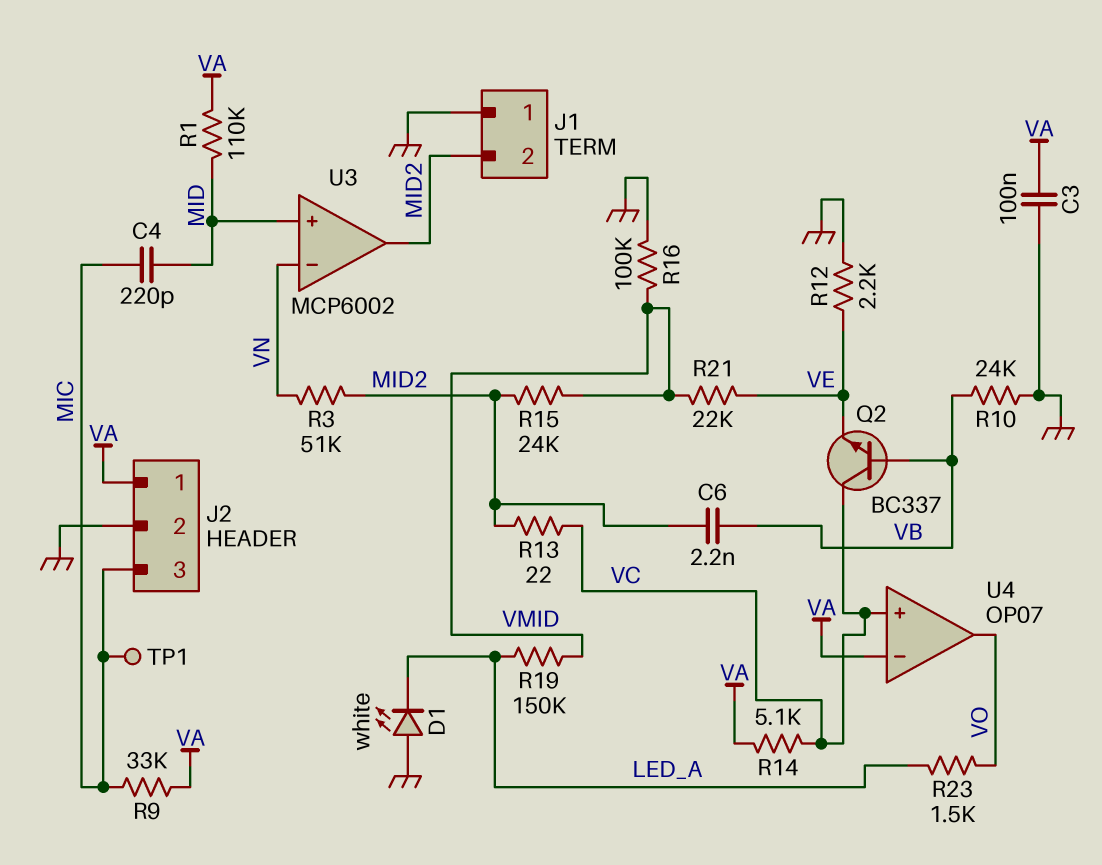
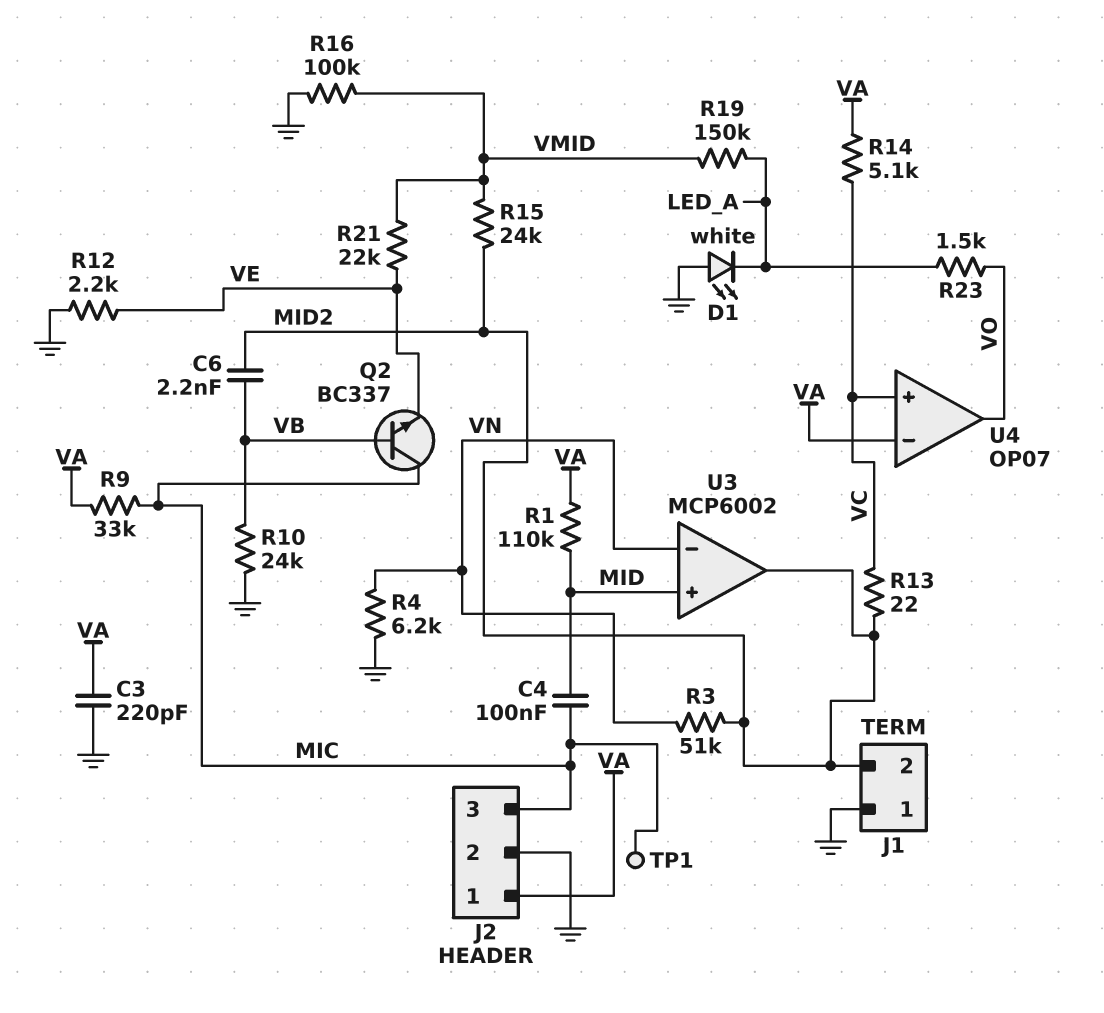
C3: 100nF (GND, VA) -> 220pF (GND, VA)
C4: 220pF (MIC, MID) -> 100nF (MIC, MID)
Q2: NPN BC337 (B VB, C VC, E VE) -> NPN BC337 (B VB, C MIC, E VE)
R4: none -> 6.2k (GND, VN)

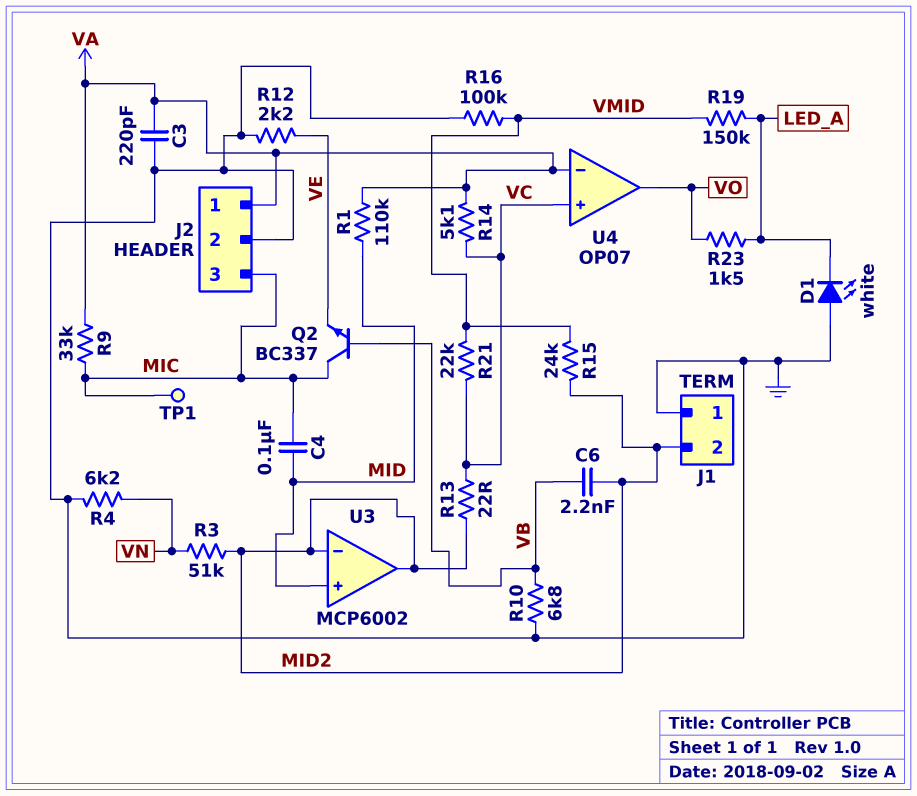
R10: 24k (GND, VB) -> 6.8k (GND, VB)
R21: 22k (VE, VMID) -> 22k (VC, VMID)
U3 pin in-: VN -> MID2

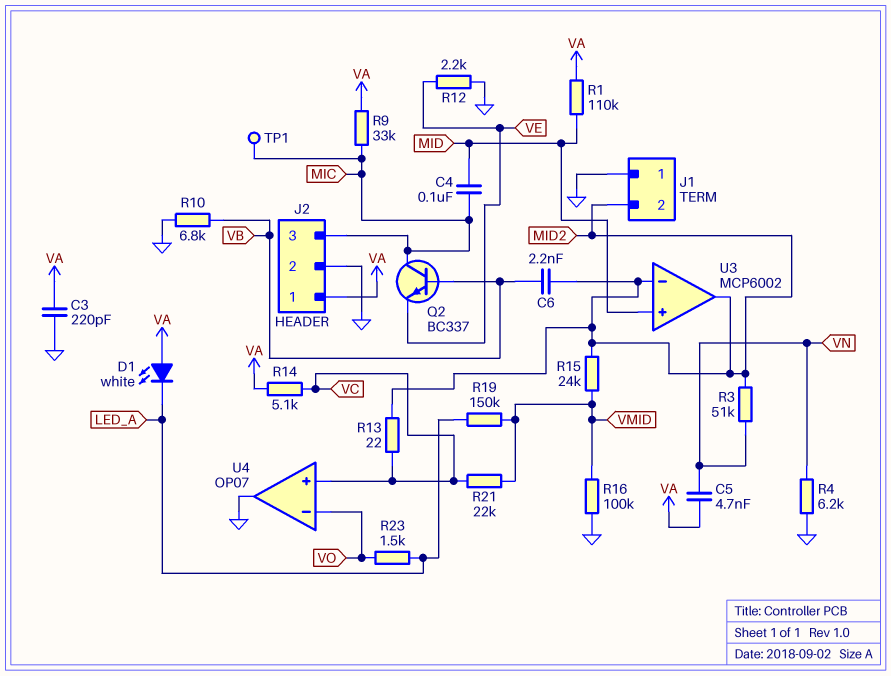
C5: none -> 4.7nF (VA, VN)
D1: LED white (A GND, K LED_A) -> LED white (A VA, K LED_A)
U4 pin in-: VA -> VO
U4 pin out: VO -> GND

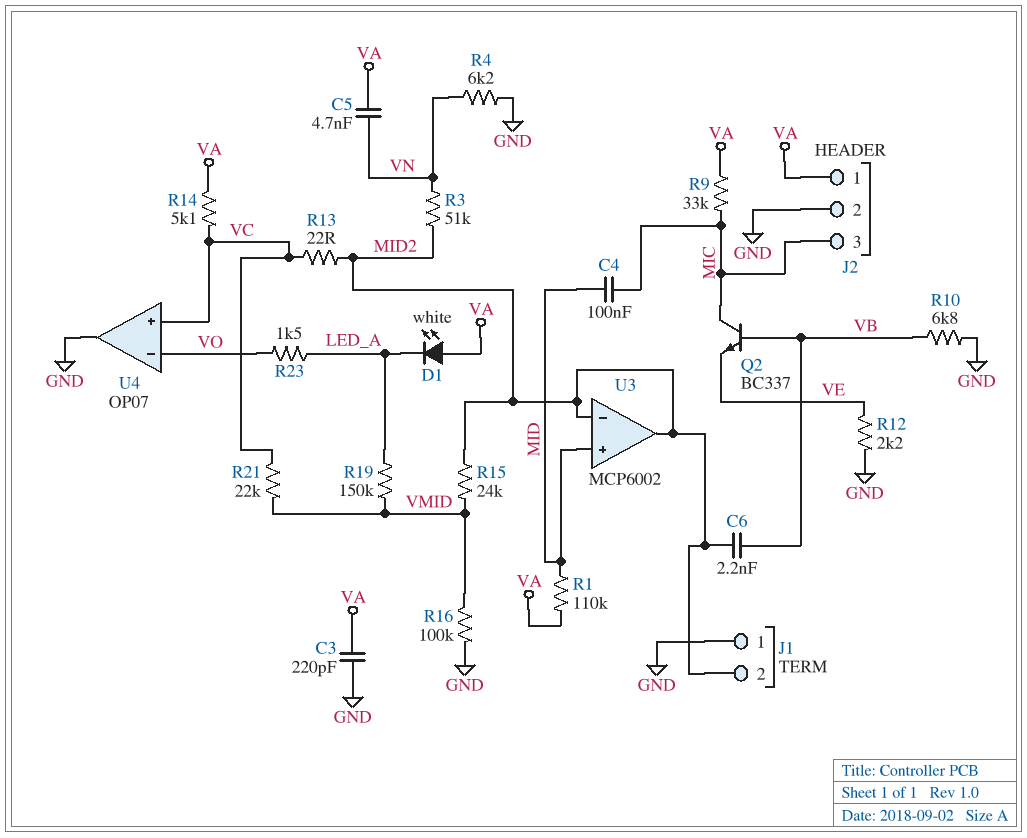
TP1: test point (MIC) -> none

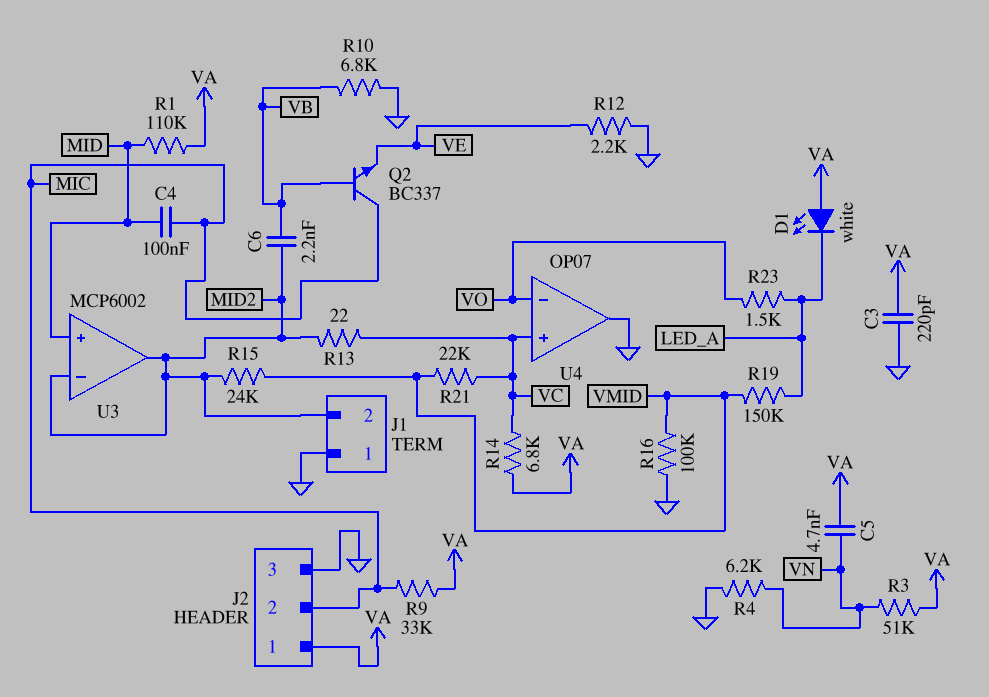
J2 pin 2: GND -> MIC
J2 pin 3: MIC -> GND
R3: 51k (MID2, VN) -> 51k (VA, VN)
R14: 5.1k (VA, VC) -> 6.8k (VA, VC)

